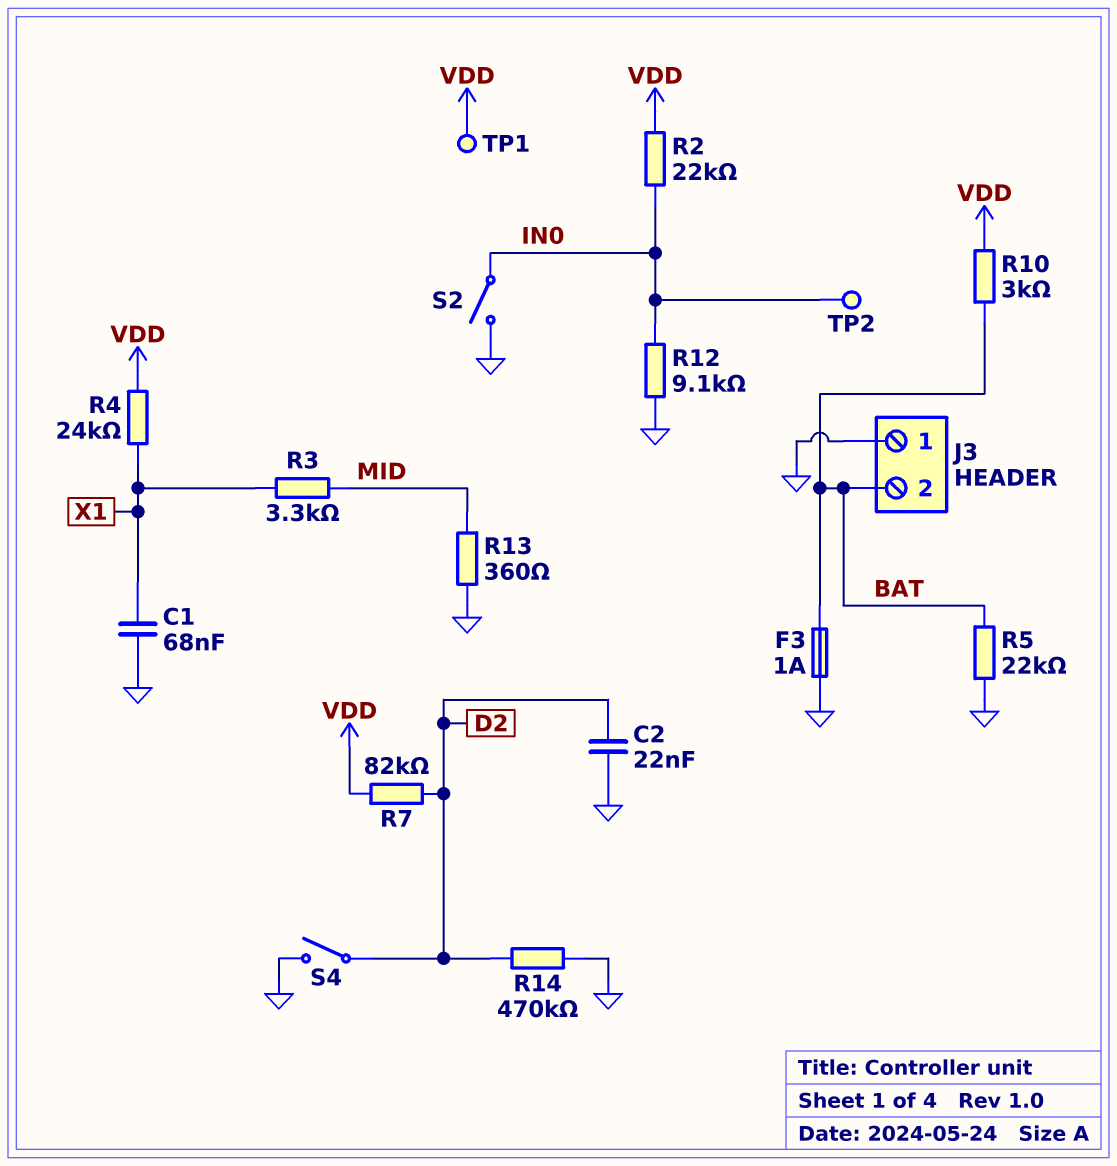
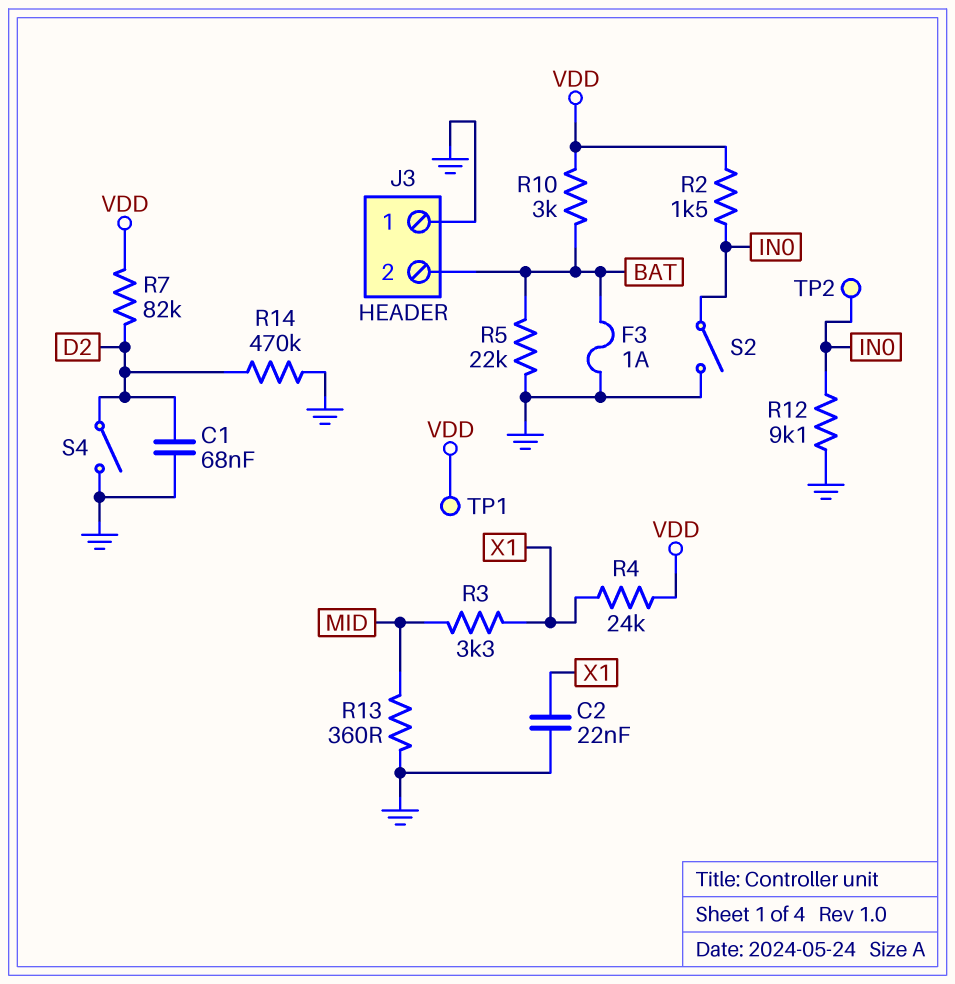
C1: 68nF (GND, X1) -> 68nF (D2, GND)
C2: 22nF (D2, GND) -> 22nF (GND, X1)
R2: 22k (IN0, VDD) -> 1.5k (IN0, VDD)

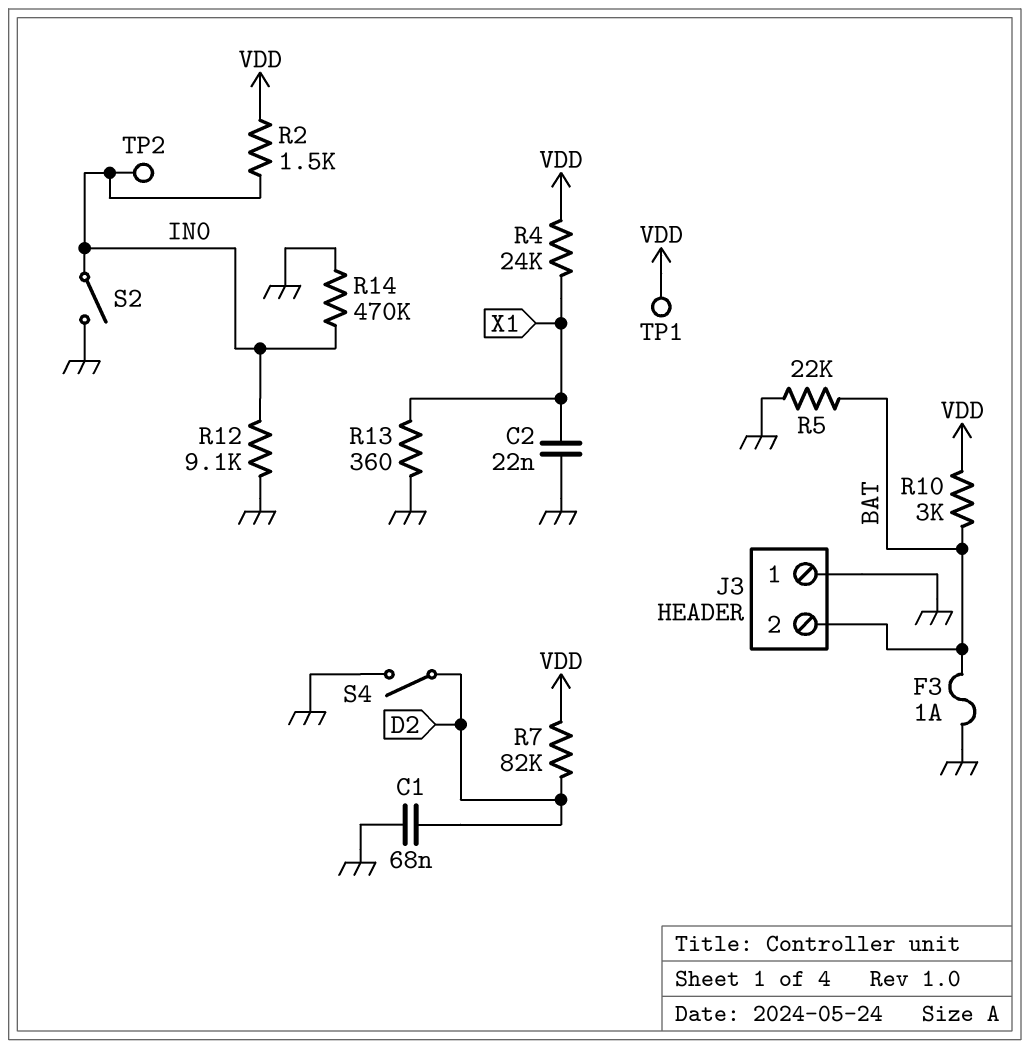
R3: 3.3k (MID, X1) -> none
R13: 360 (GND, MID) -> 360 (GND, X1)
R14: 470k (D2, GND) -> 470k (GND, IN0)

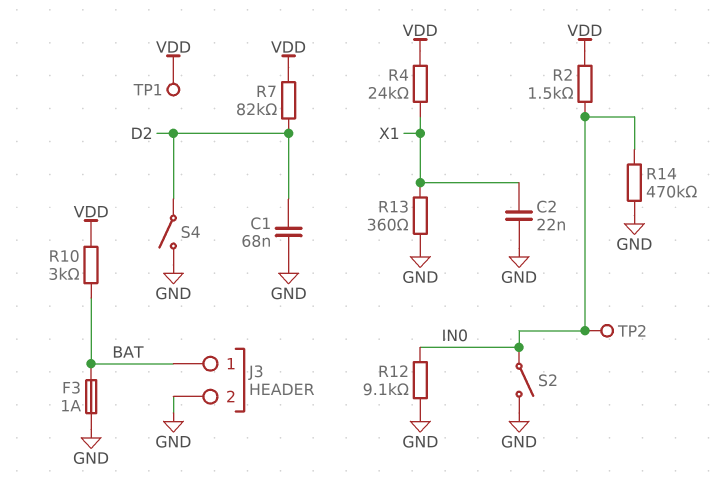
J3 pin 1: GND -> BAT
J3 pin 2: BAT -> GND
R5: 22k (BAT, GND) -> none

